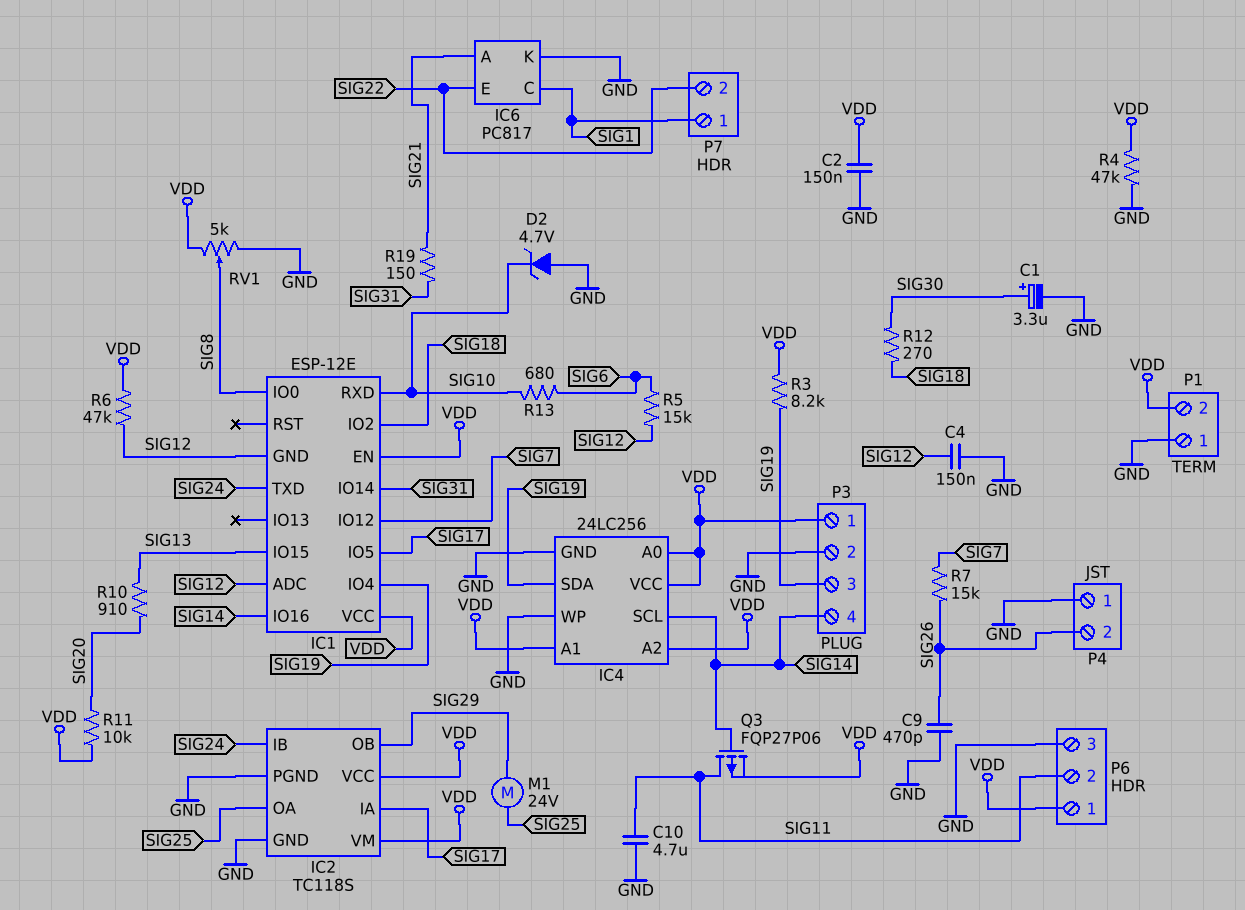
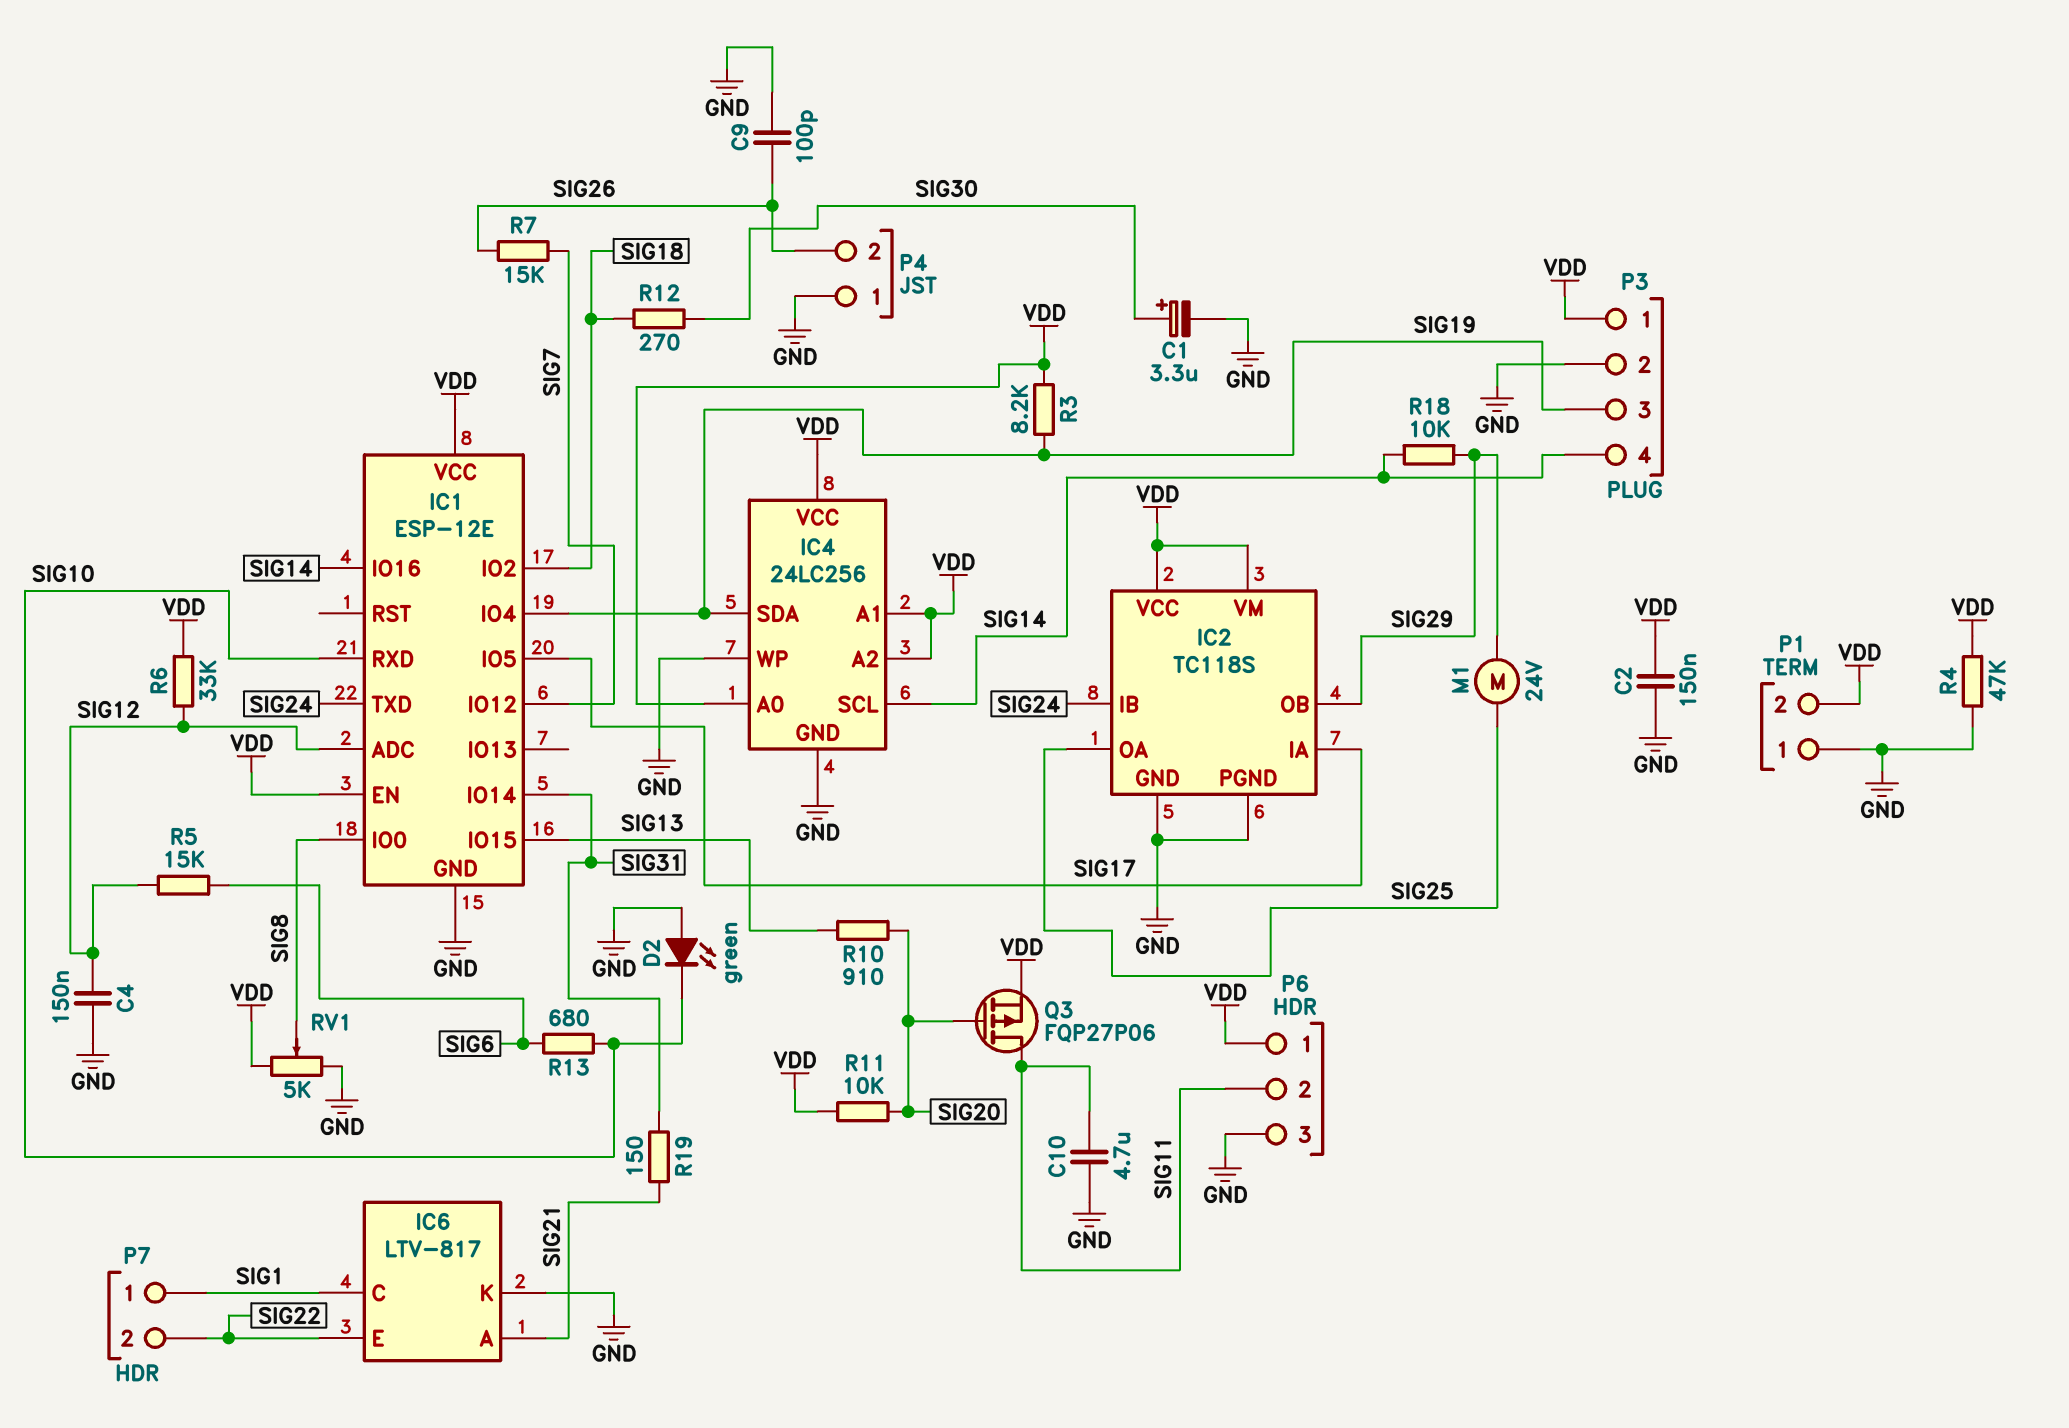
C9: 470pF (GND, SIG26) -> 100pF (GND, SIG26)
D2: zener 4.7V (A GND, K SIG10) -> LED green (A GND, K SIG10)
IC1 pin GND: SIG12 -> GND
IC6: PC817 -> LTV-817
Q3: PMOS FQP27P06 (G SIG14, D SIG11, S VDD) -> PMOS FQP27P06 (G SIG20, D SIG11, S VDD)
R6: 47k (SIG12, VDD) -> 33k (SIG12, VDD)
R18: none -> 10k (SIG14, SIG29)

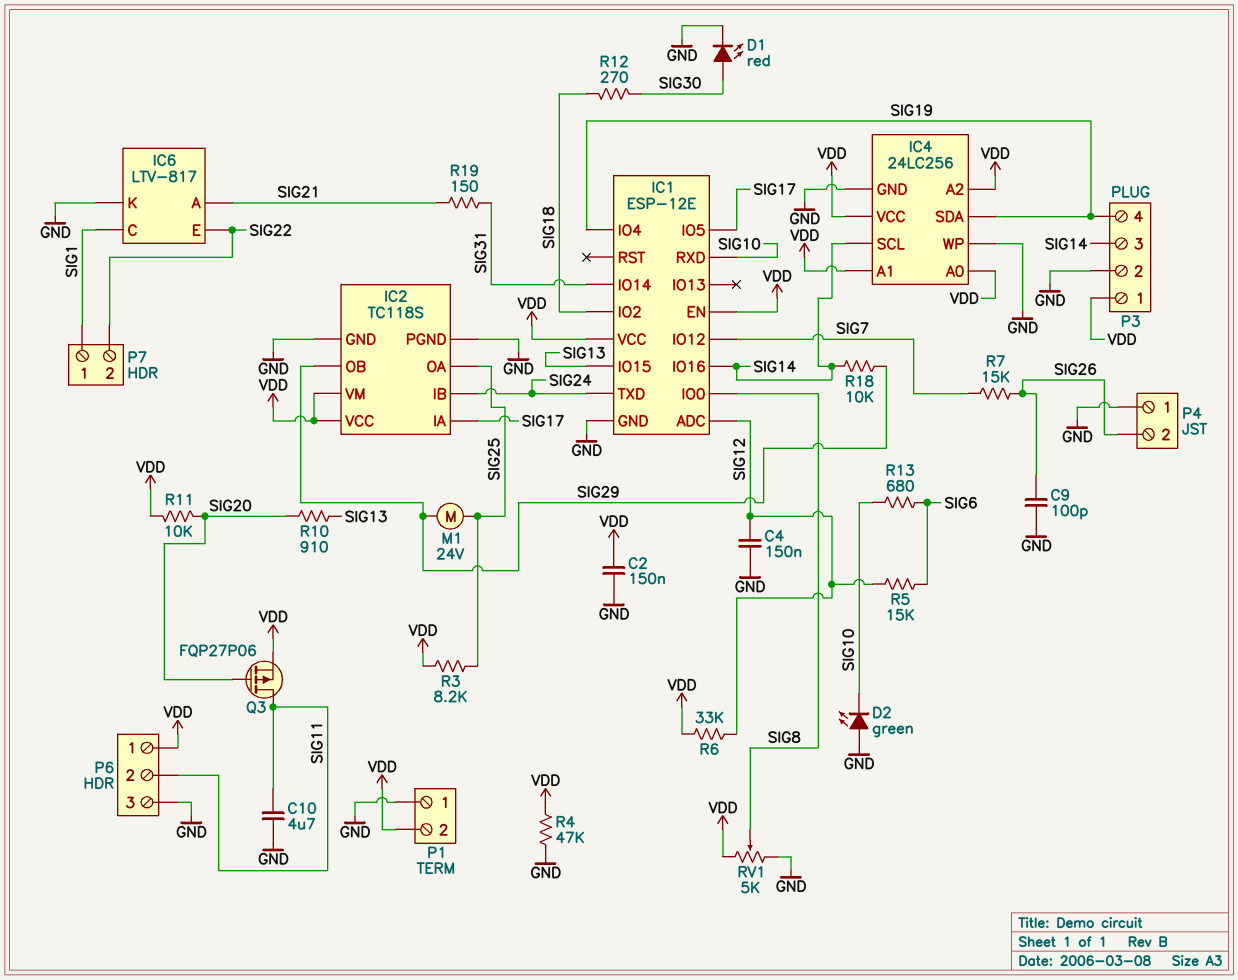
C1: 3.3uF (plus SIG30, minus GND) -> none
D1: none -> LED red (A SIG30, K GND)
P3 pin 3: SIG19 -> SIG14
P3 pin 4: SIG14 -> SIG19
R3: 8.2k (SIG19, VDD) -> 8.2k (SIG25, VDD)

